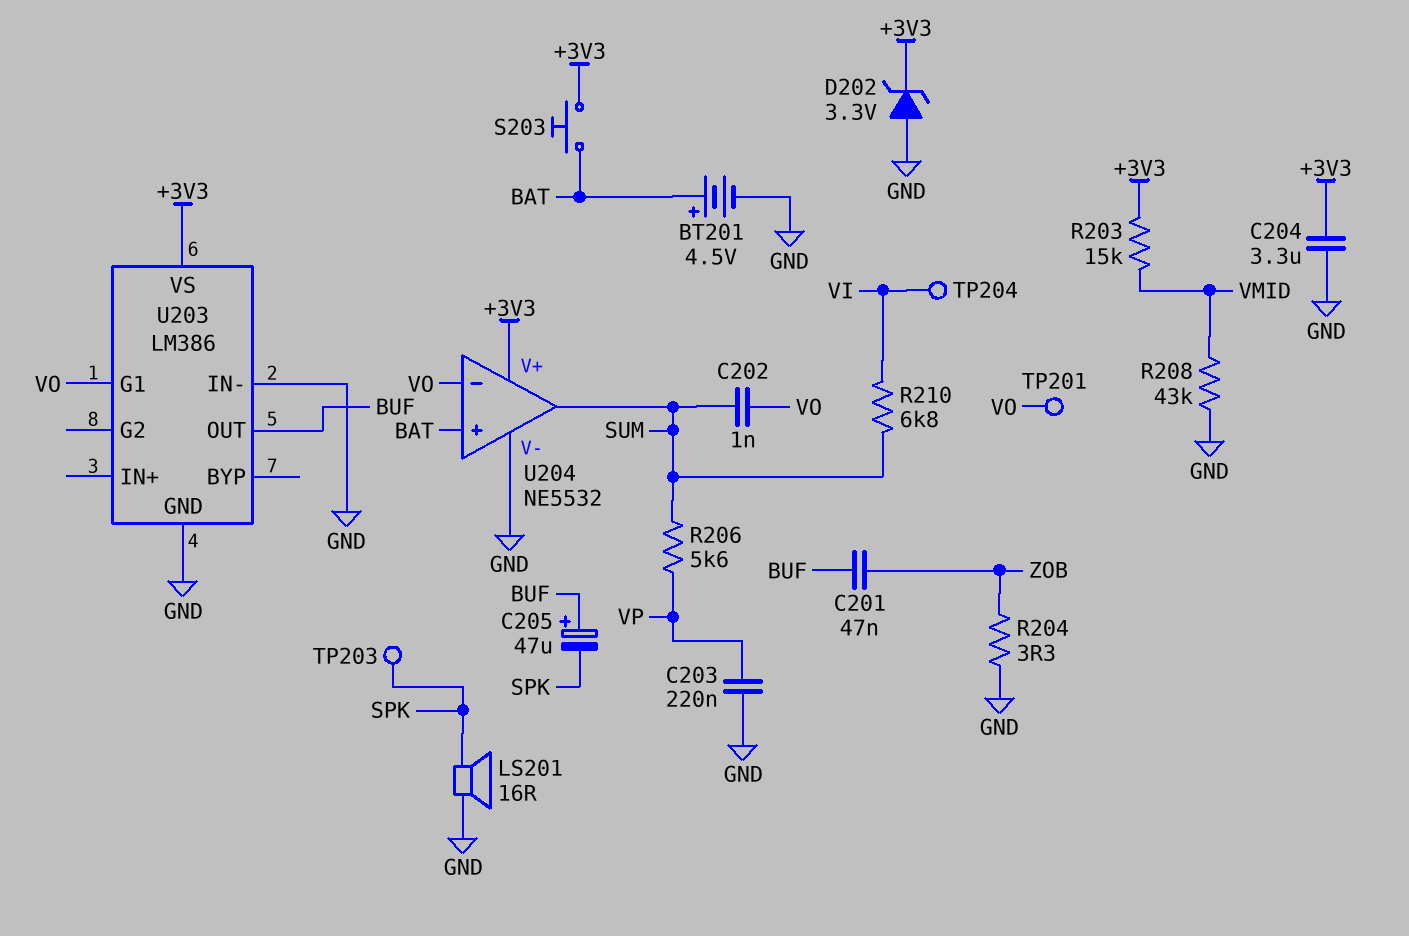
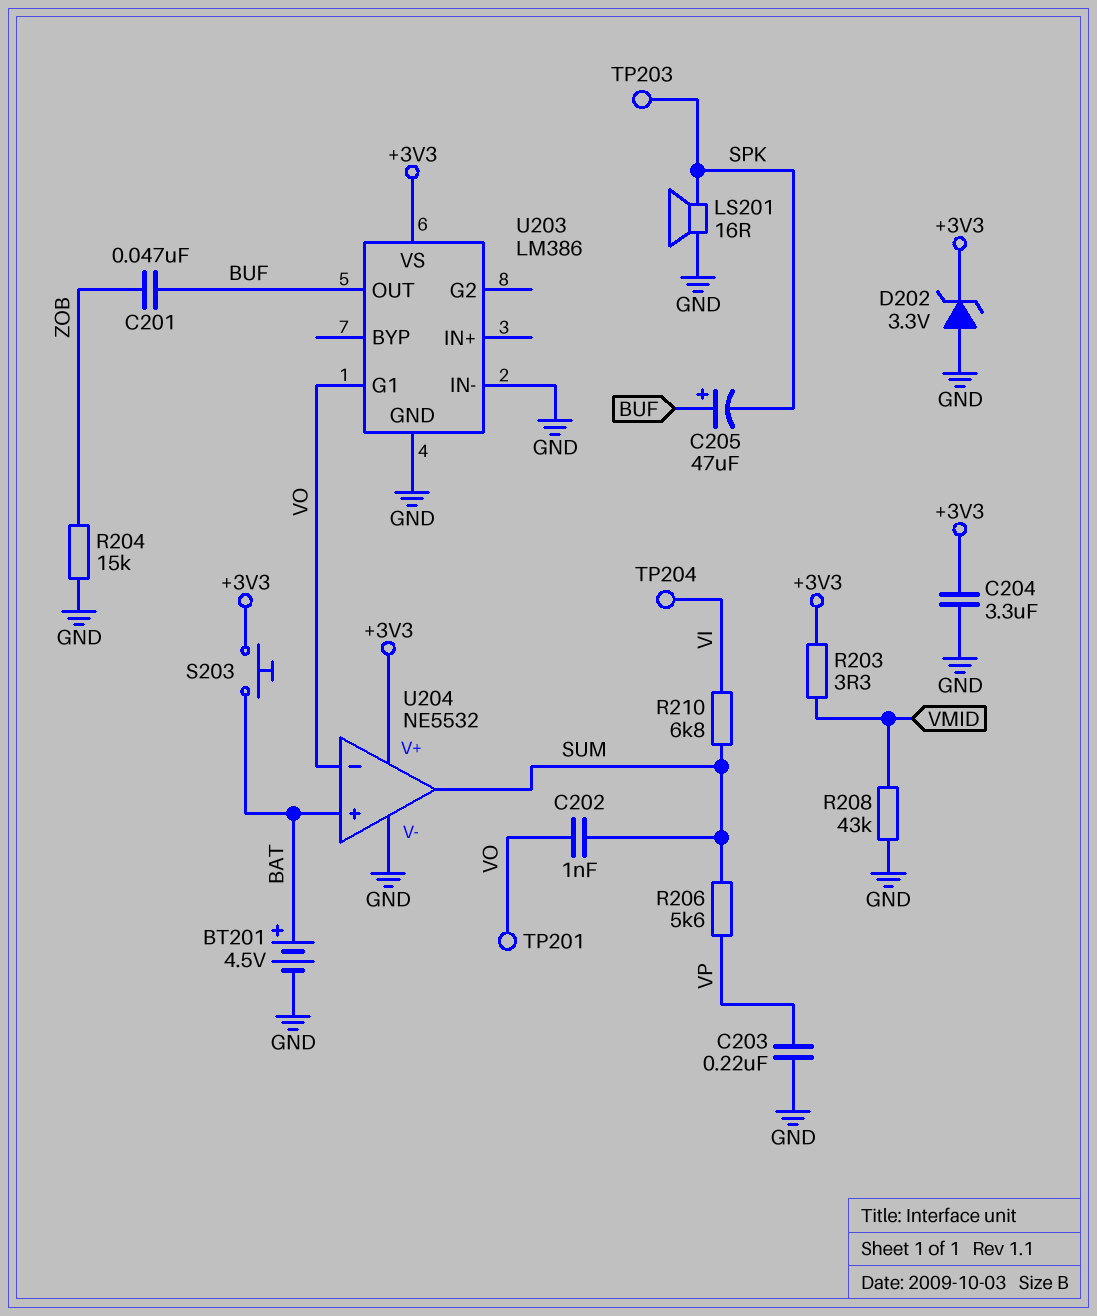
R203: 15k (+3V3, VMID) -> 3.3 (+3V3, VMID)
R204: 3.3 (GND, ZOB) -> 15k (GND, ZOB)

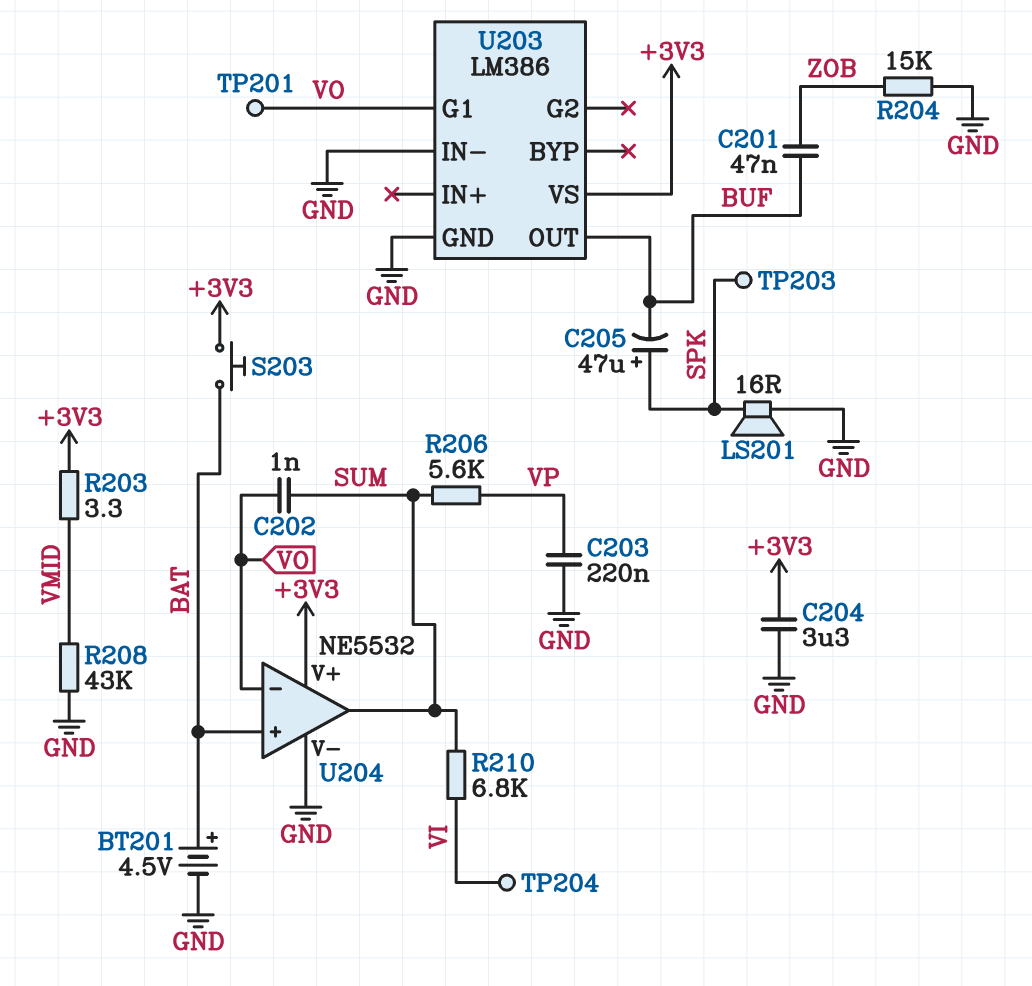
C205: 47uF (plus BUF, minus SPK) -> 47uF (plus SPK, minus BUF)
D202: zener 3.3V (A GND, K +3V3) -> none

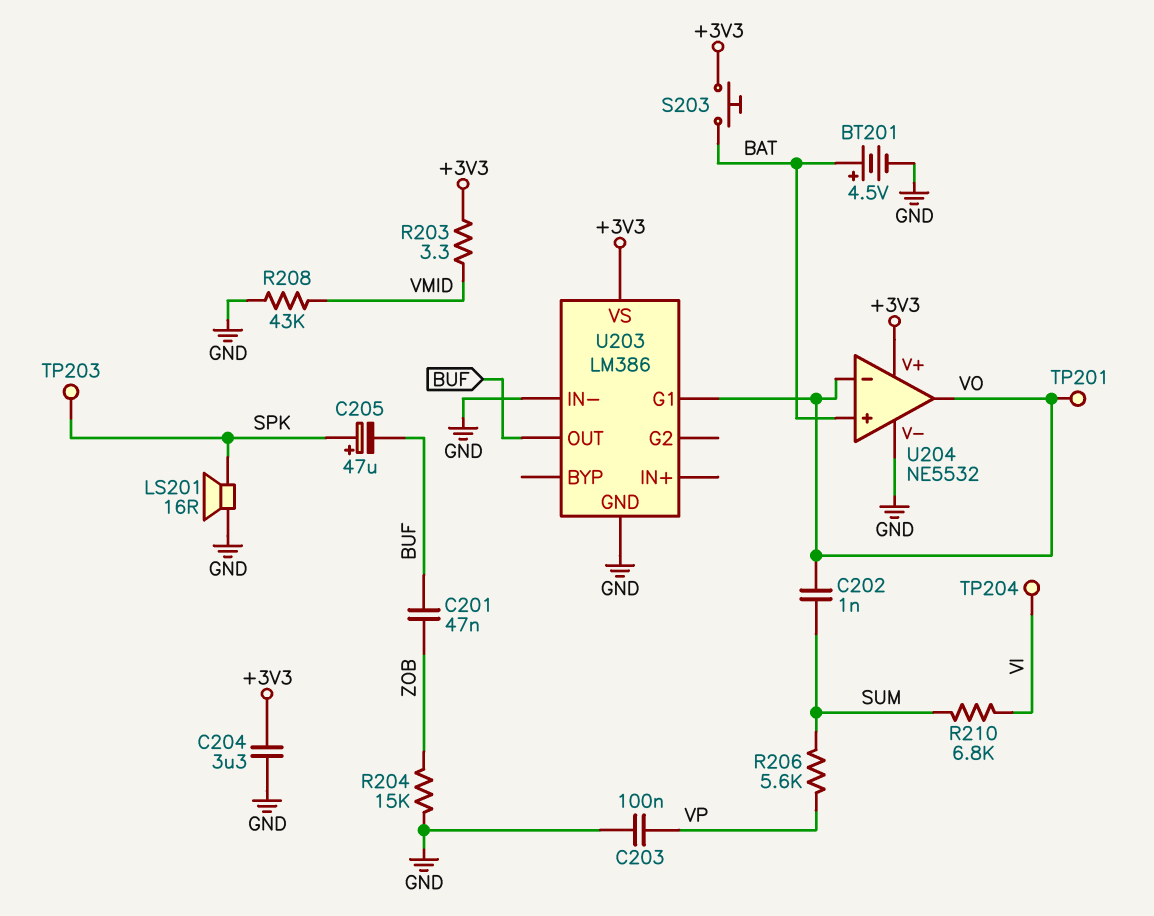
C203: 220nF (GND, VP) -> 100nF (GND, VP)
U204 pin out: SUM -> VO

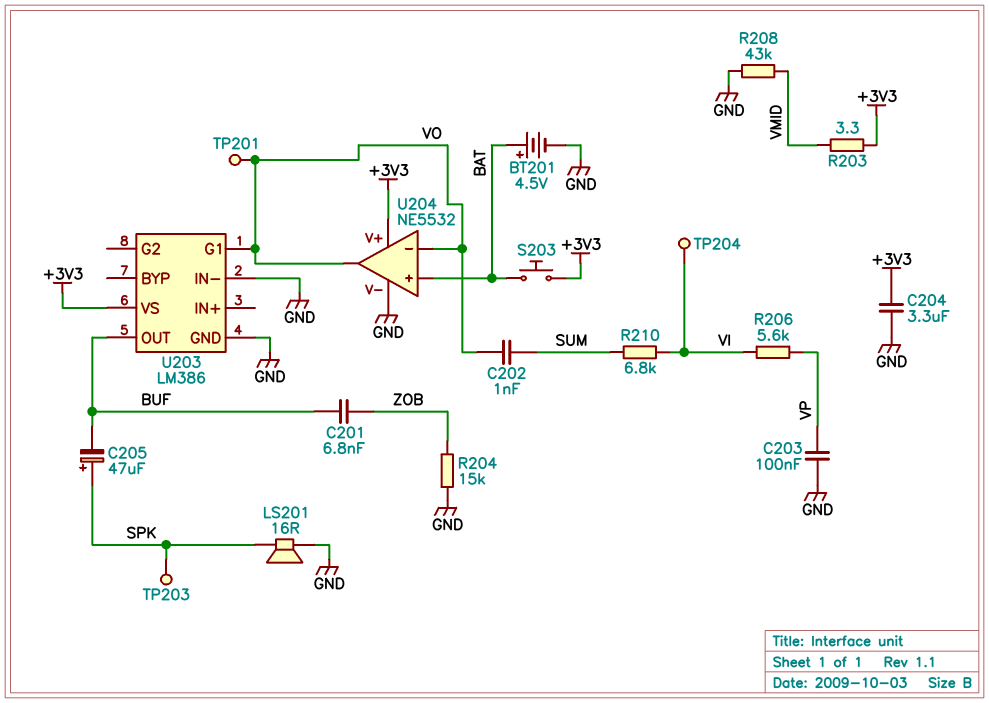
C201: 47nF (BUF, ZOB) -> 6.8nF (BUF, ZOB)
R206: 5.6k (SUM, VP) -> 5.6k (VI, VP)

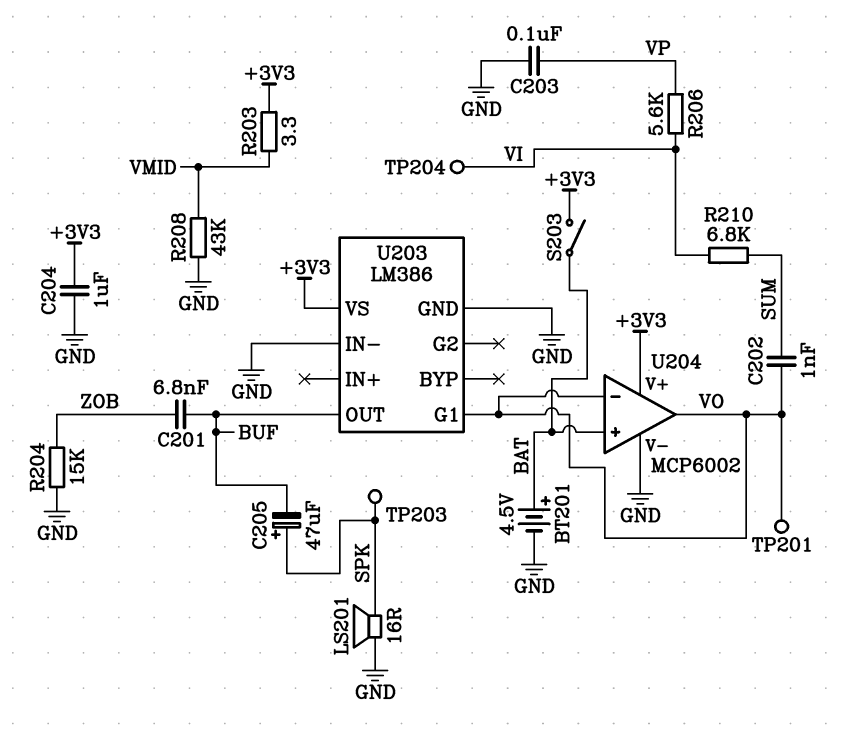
C204: 3.3uF (+3V3, GND) -> 1uF (+3V3, GND)
S203: button (+3V3, BAT) -> switch (+3V3, BAT)
U204: NE5532 -> MCP6002

